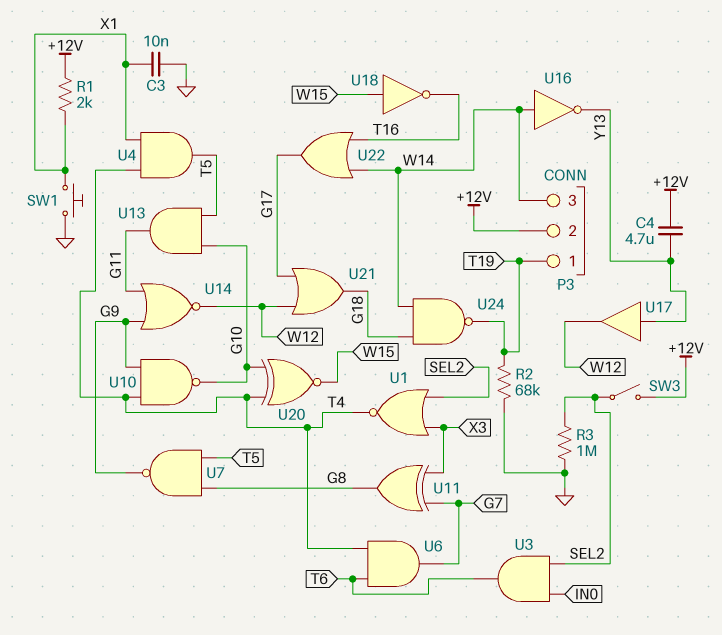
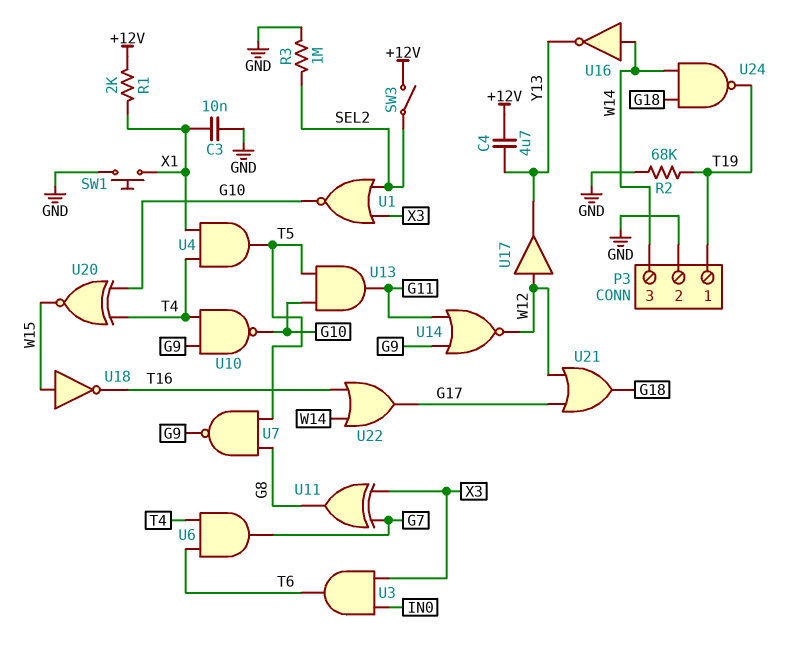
P3 pin 2: +12V -> GND
U1: NOR (in SEL2, in X3, out T4) -> NOR (in SEL2, in X3, out G10)
U3: AND (in IN0, in SEL2, out T6) -> AND (in IN0, in X3, out T6)
U17: buffer (in Y13, out W12) -> buffer (in W12, out Y13)

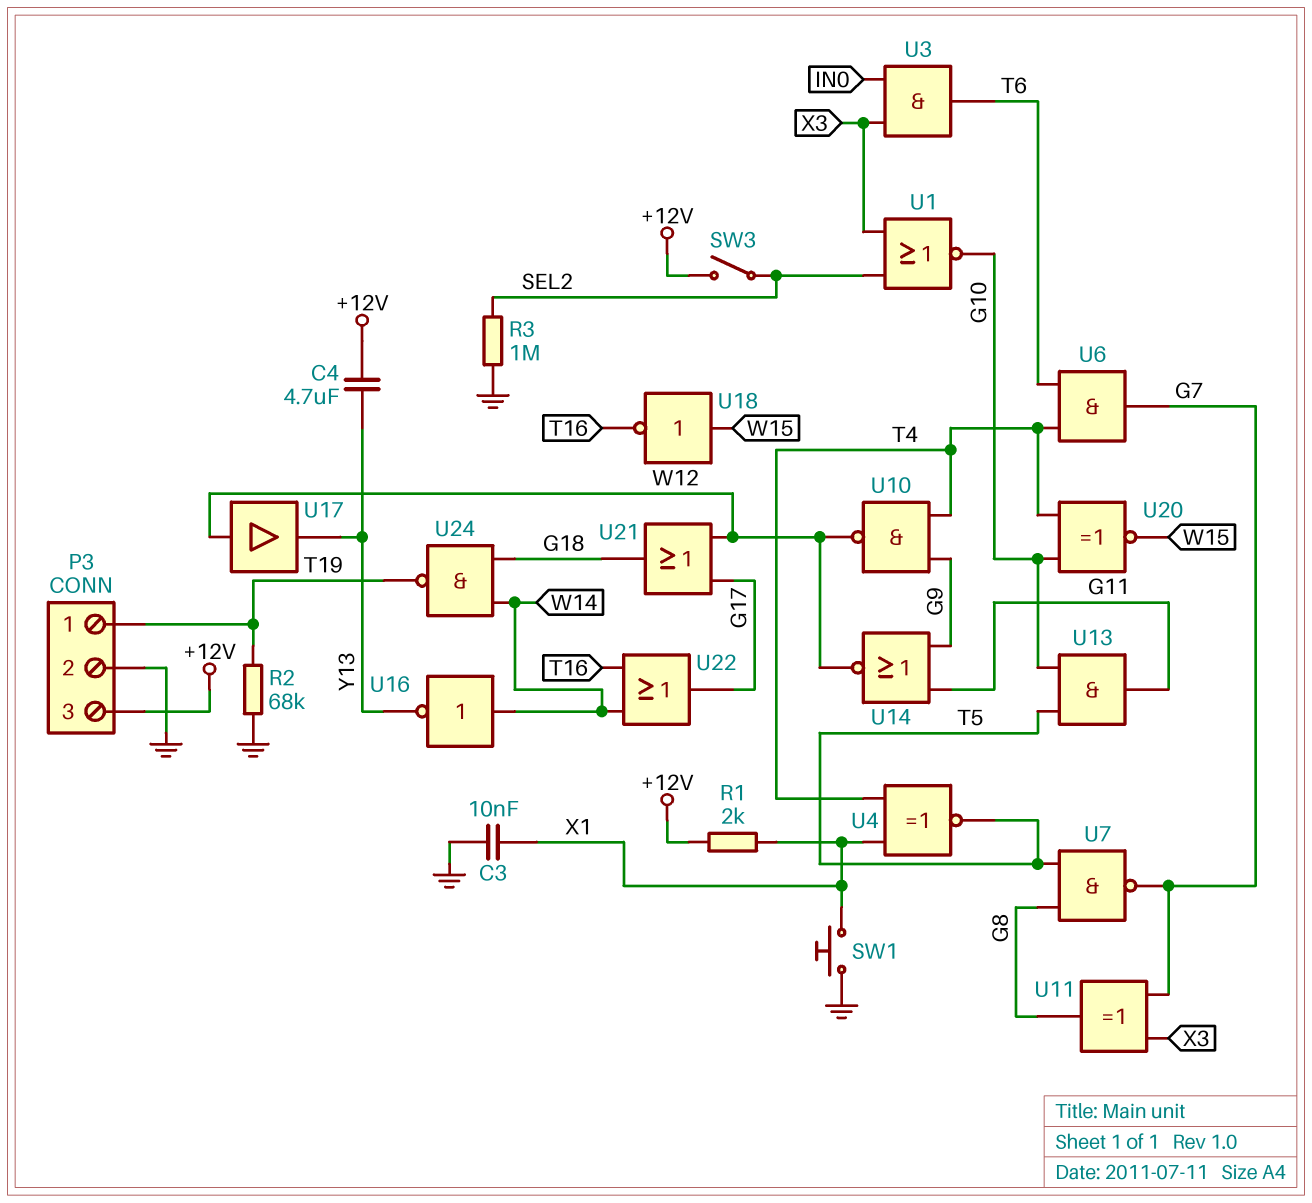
P3 pin 3: W14 -> +12V
U4: AND (in T4, in X1, out T5) -> XNOR (in T4, in X1, out T5)
U7: NAND (in G8, in T5, out G9) -> NAND (in G8, in T5, out G7)
U10: NAND (in G9, in T4, out G10) -> NAND (in G9, in T4, out W12)

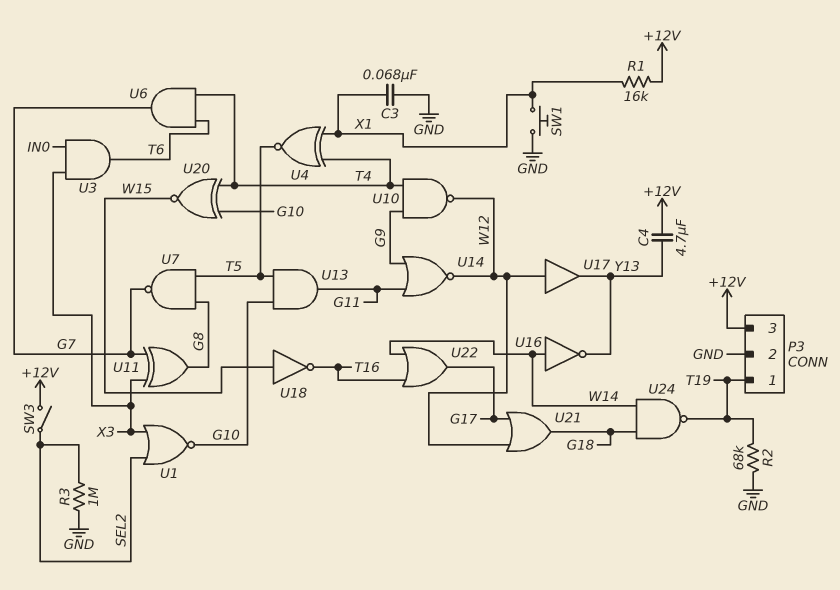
C3: 10nF (GND, X1) -> 68nF (GND, X1)
R1: 2k (+12V, X1) -> 16k (+12V, X1)

